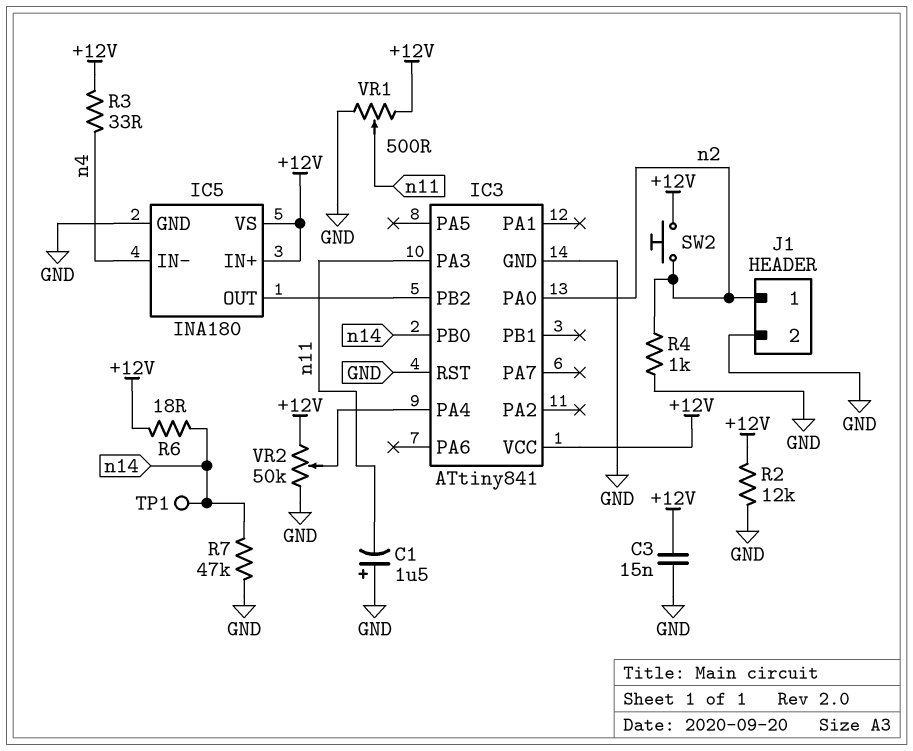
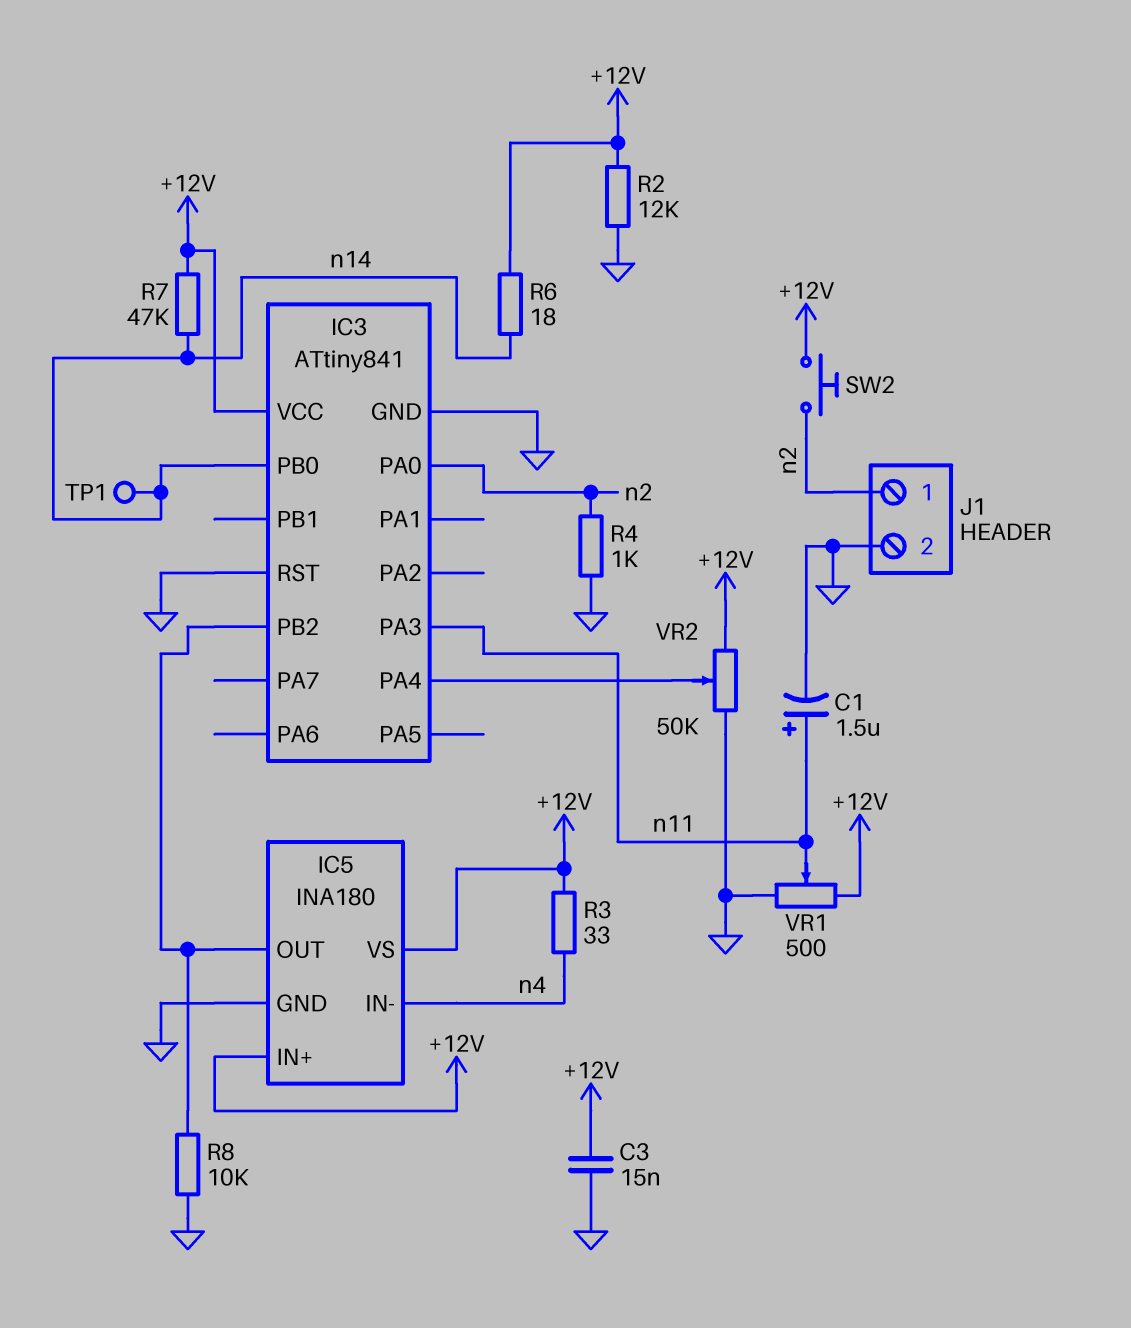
C1: 1.5uF (plus GND, minus n11) -> 1.5uF (plus n11, minus GND)
R7: 47k (GND, n14) -> 47k (+12V, n14)
R8: none -> 10k (GND, IC3/PB2)

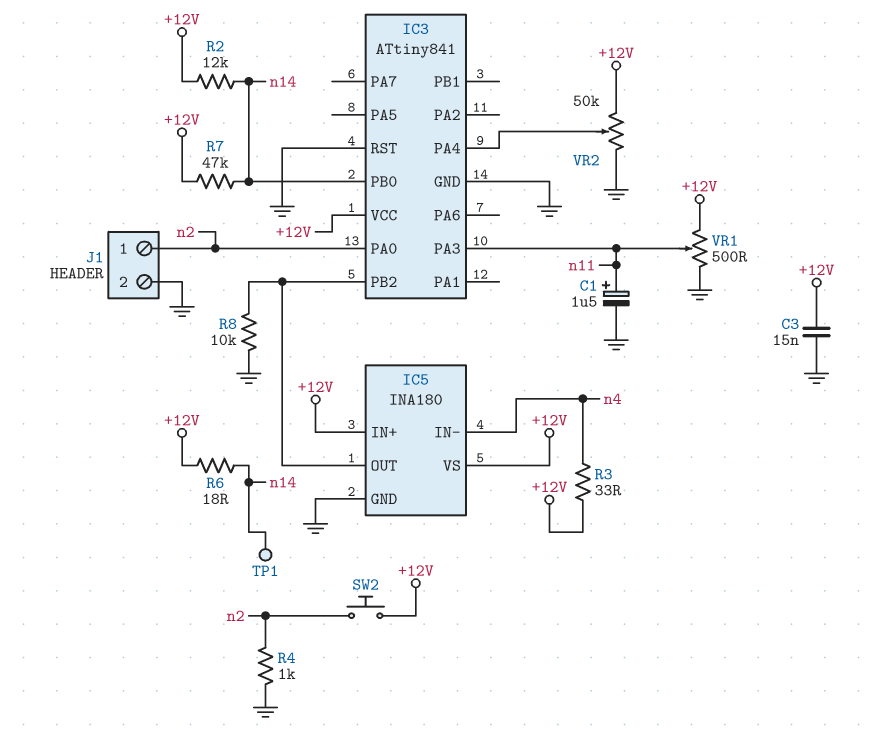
R2: 12k (+12V, GND) -> 12k (+12V, n14)

